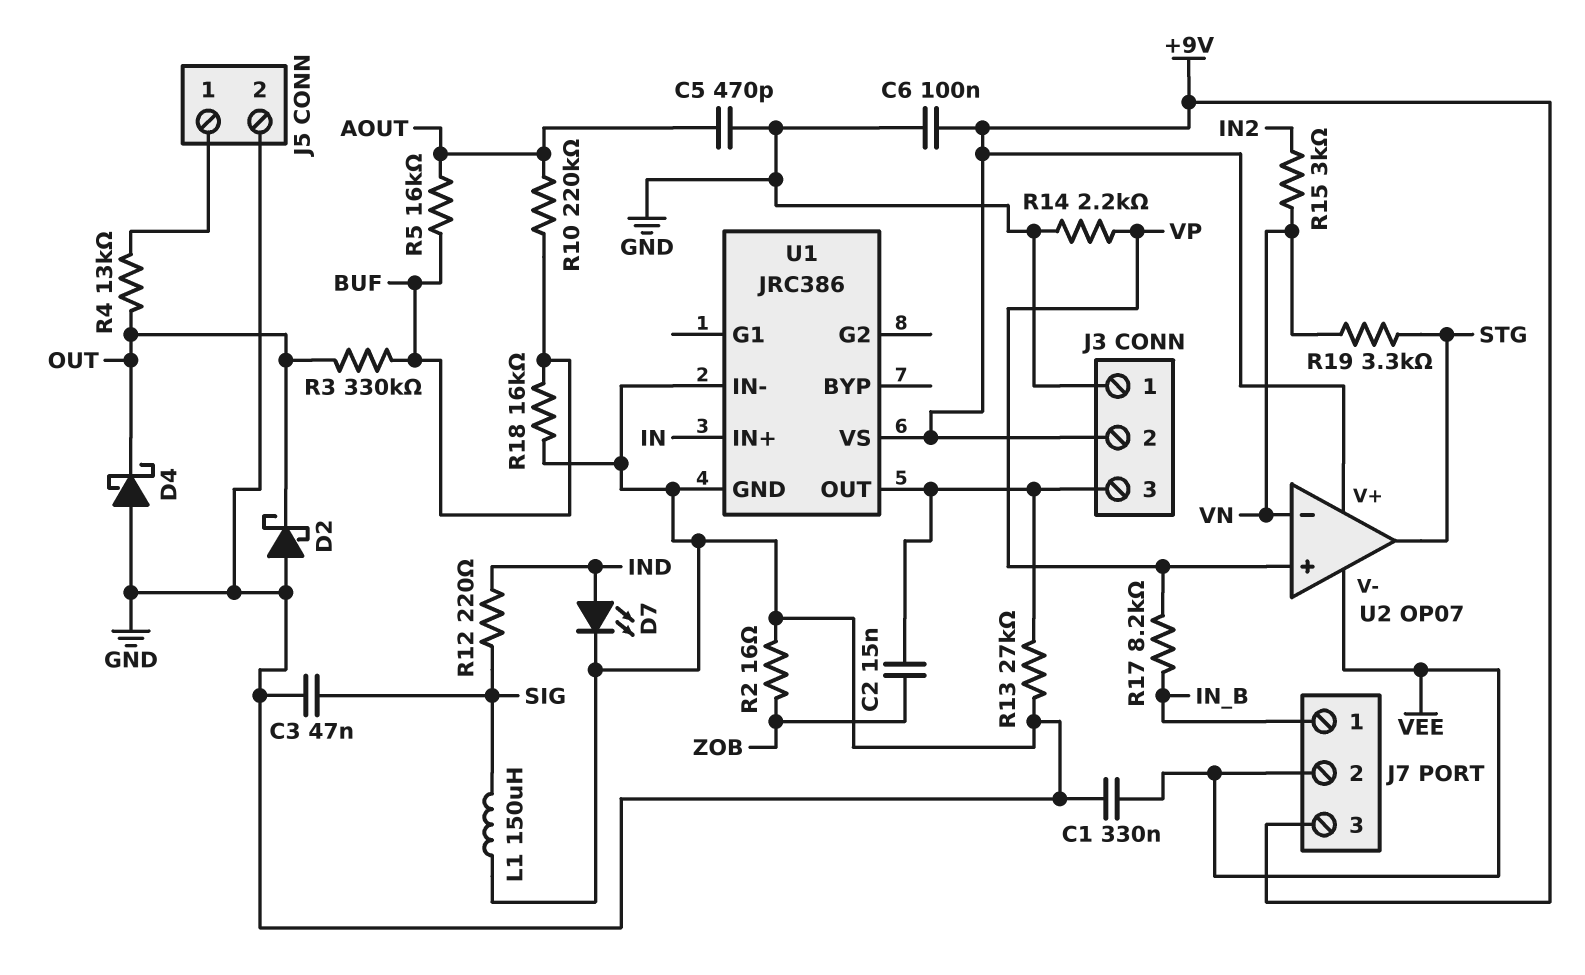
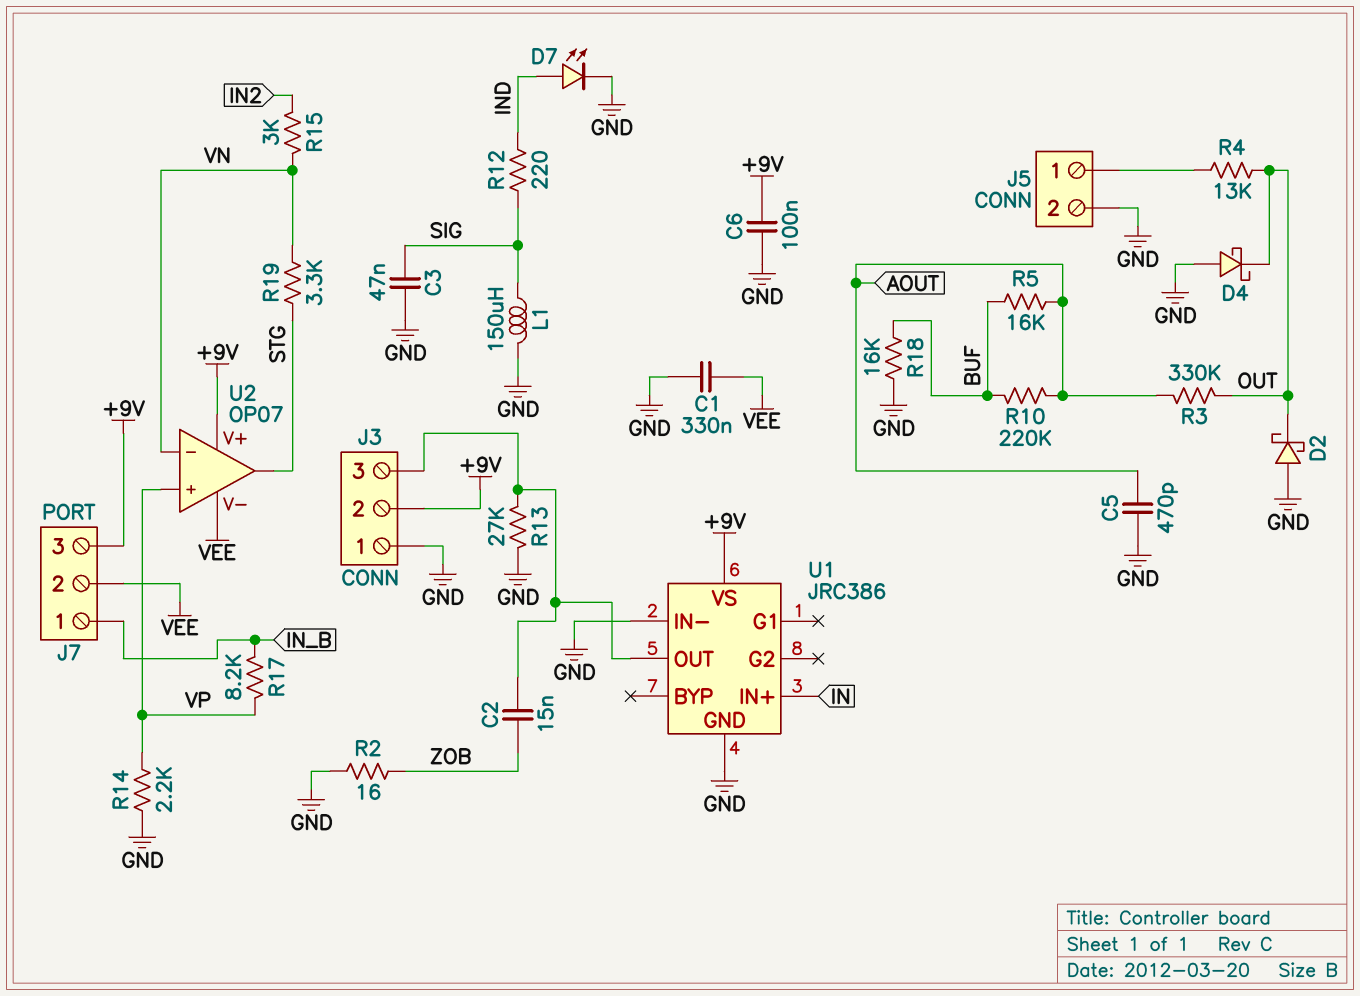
R3: 330k (BUF, OUT) -> 330k (AOUT, OUT)

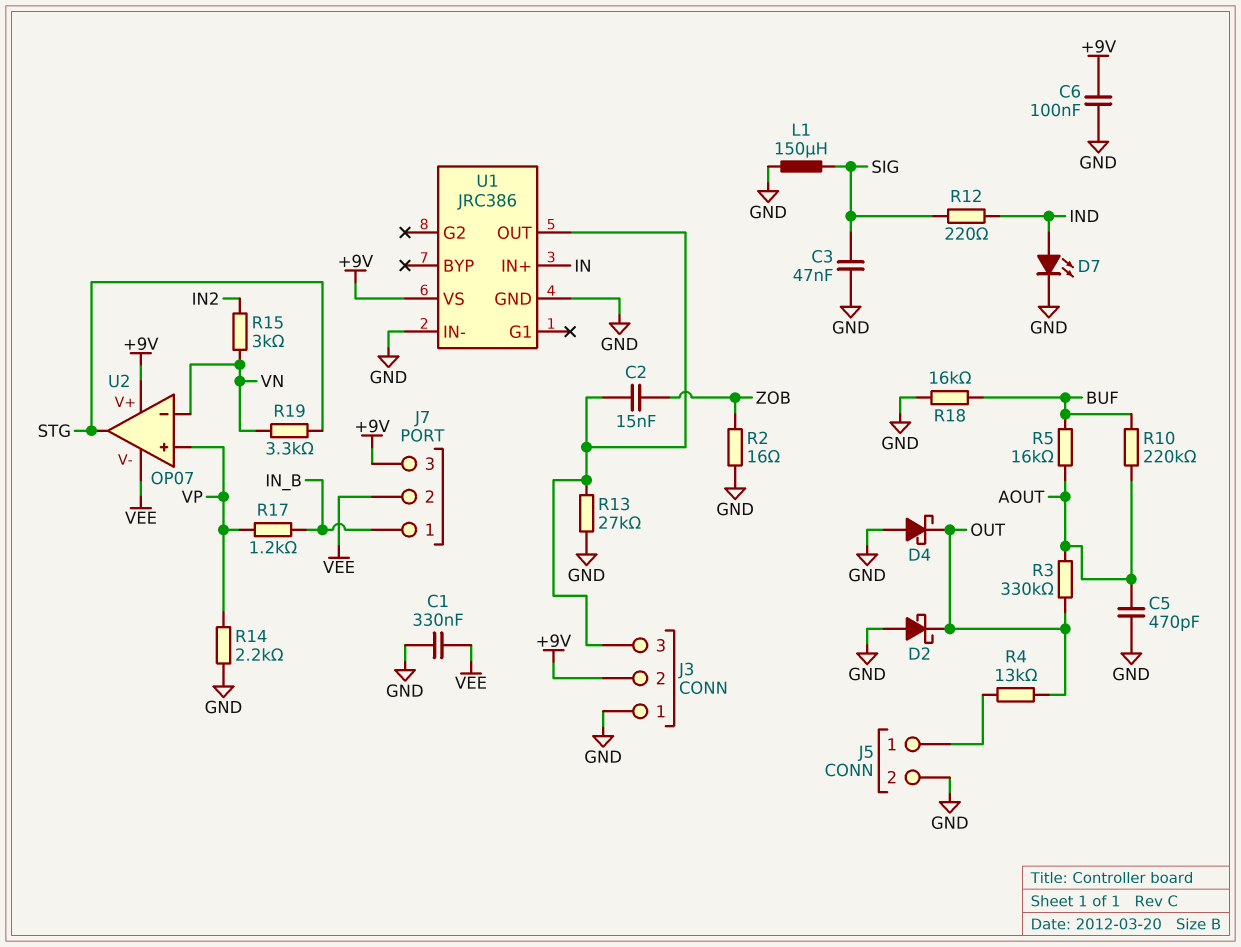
R17: 8.2k (IN_B, VP) -> 1.2k (IN_B, VP)

